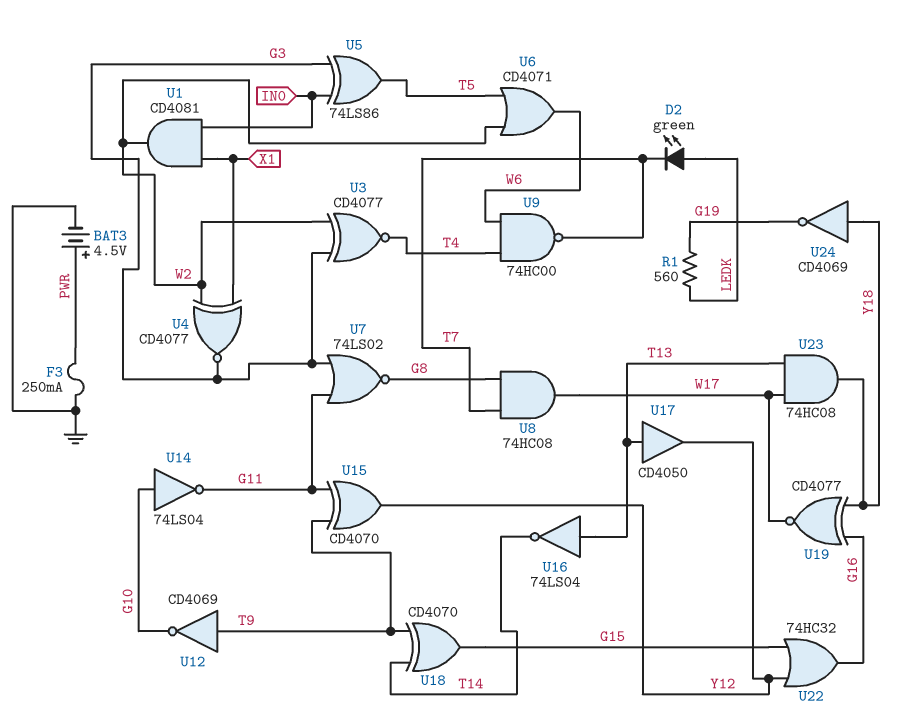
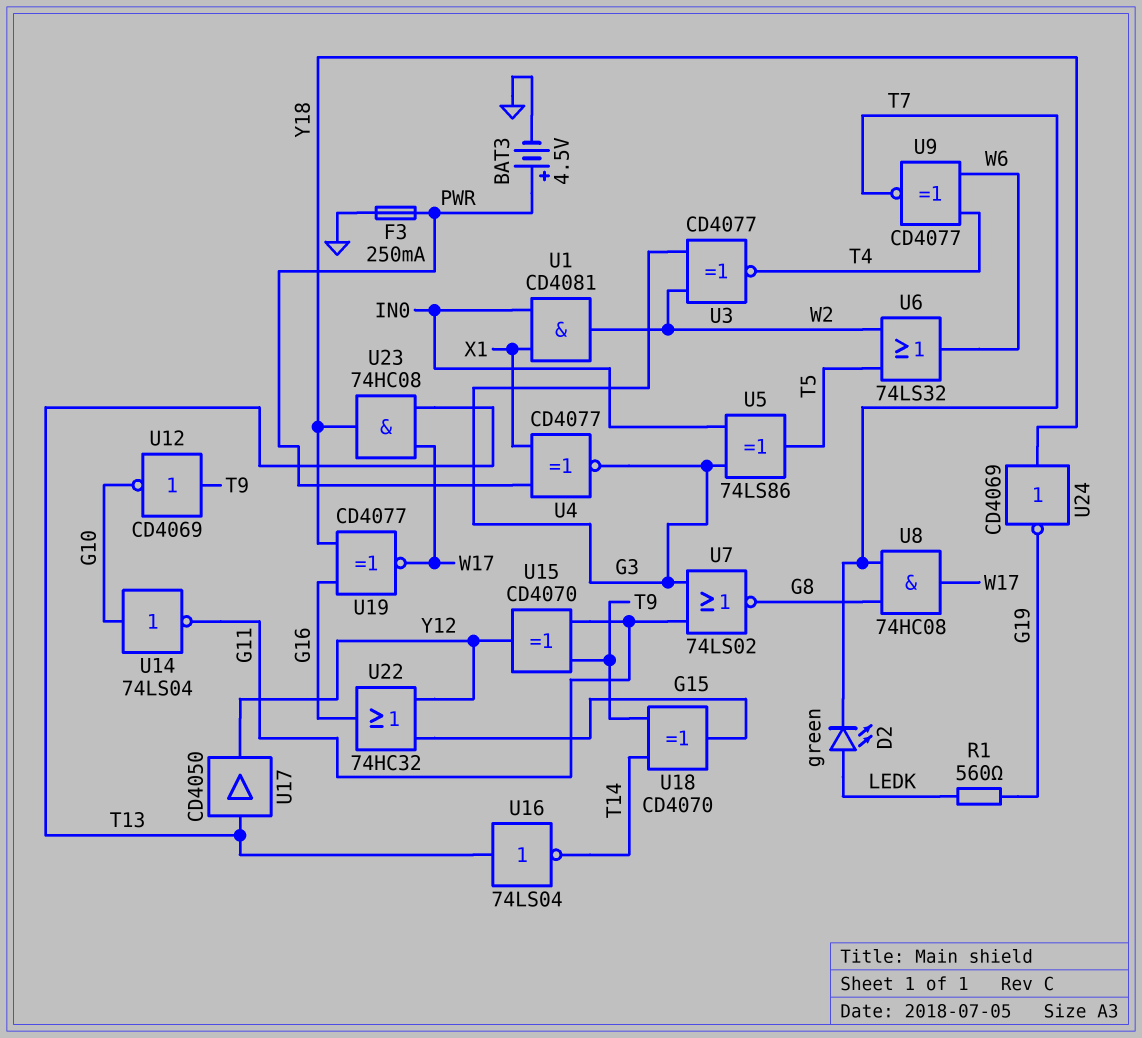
U4: XNOR CD4077 (in W2, in X1, out G3) -> XNOR CD4077 (in PWR, in X1, out G3)
U6: OR CD4071 (in T5, in W2, out W6) -> OR 74LS32 (in T5, in W2, out W6)
U9: NAND 74HC00 (in T4, in W6, out T7) -> XNOR CD4077 (in T4, in W6, out T7)

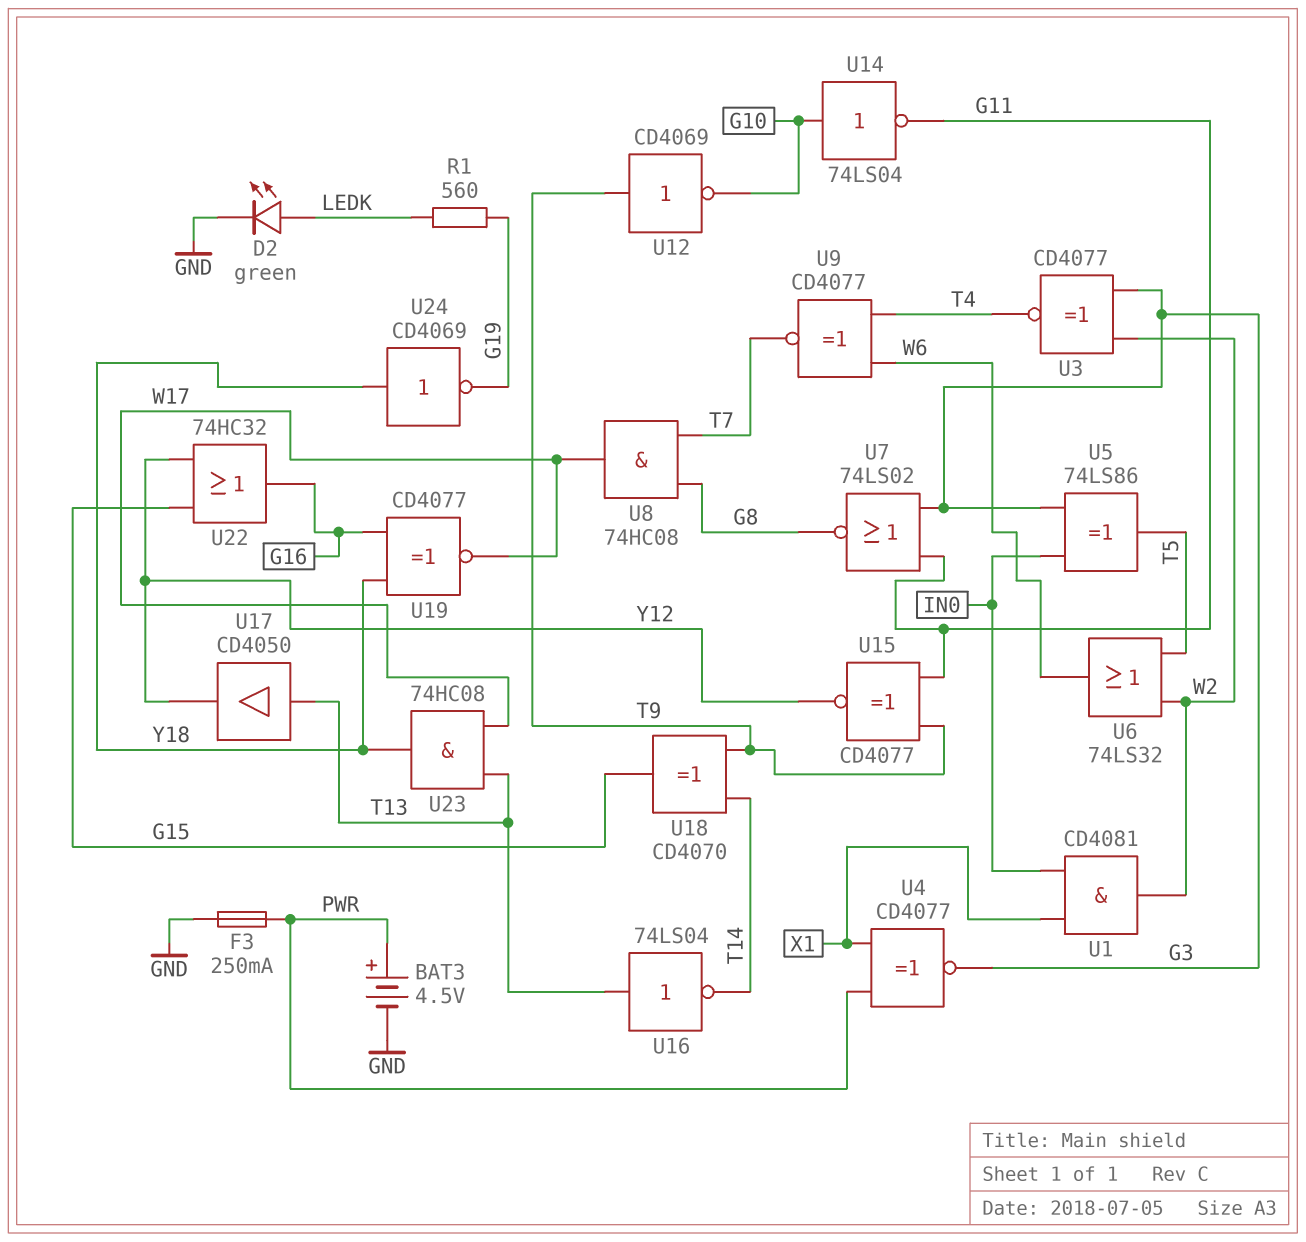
D2: LED green (A LEDK, K T7) -> LED green (A LEDK, K GND)
U15: XOR CD4070 (in G11, in T9, out Y12) -> XNOR CD4077 (in G11, in T9, out Y12)

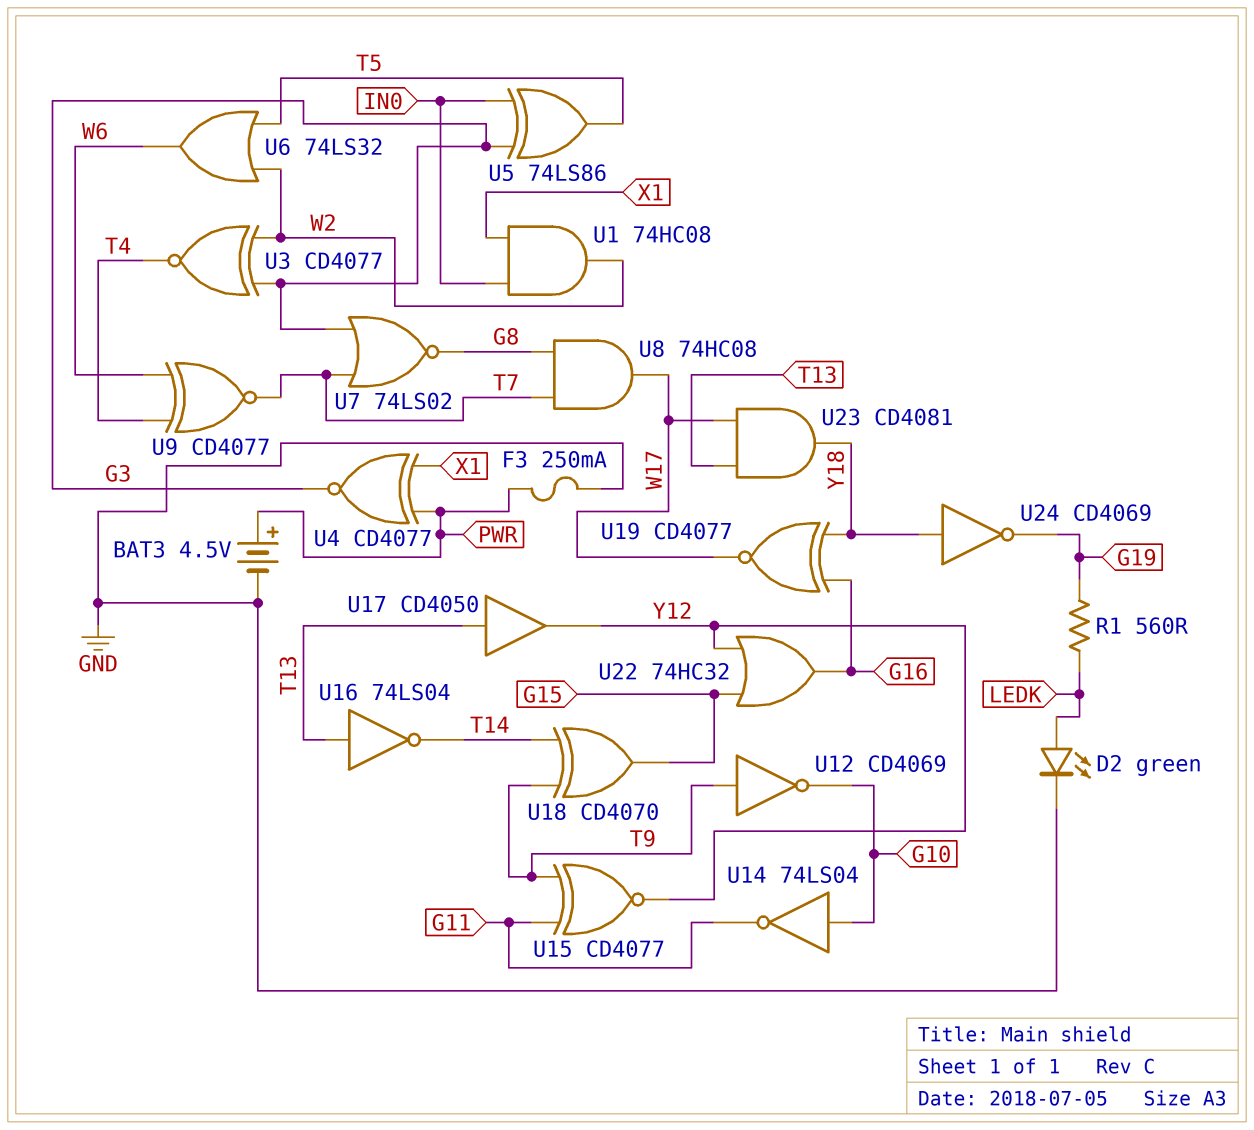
U1: AND CD4081 (in IN0, in X1, out W2) -> AND 74HC08 (in IN0, in X1, out W2)
U7: NOR 74LS02 (in G3, in G11, out G8) -> NOR 74LS02 (in G3, in T7, out G8)
U23: AND 74HC08 (in T13, in W17, out Y18) -> AND CD4081 (in T13, in W17, out Y18)

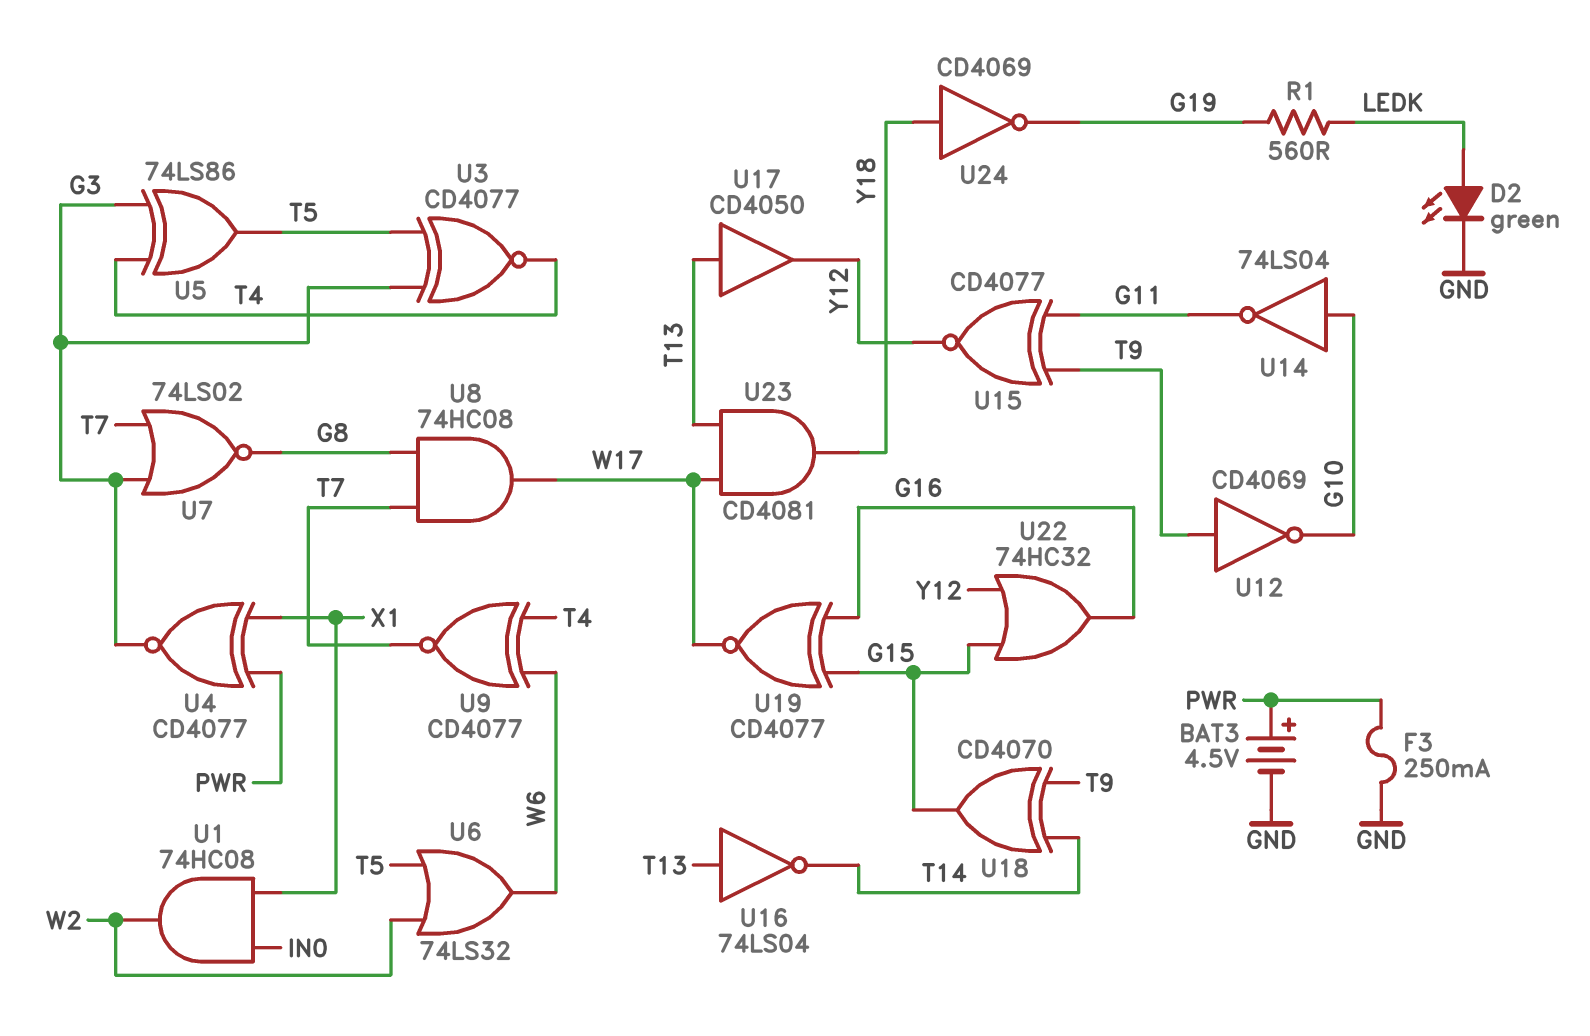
U3: XNOR CD4077 (in G3, in W2, out T4) -> XNOR CD4077 (in G3, in T5, out T4)
U5: XOR 74LS86 (in G3, in IN0, out T5) -> XOR 74LS86 (in G3, in T4, out T5)
U19: XNOR CD4077 (in G16, in Y18, out W17) -> XNOR CD4077 (in G15, in G16, out W17)

